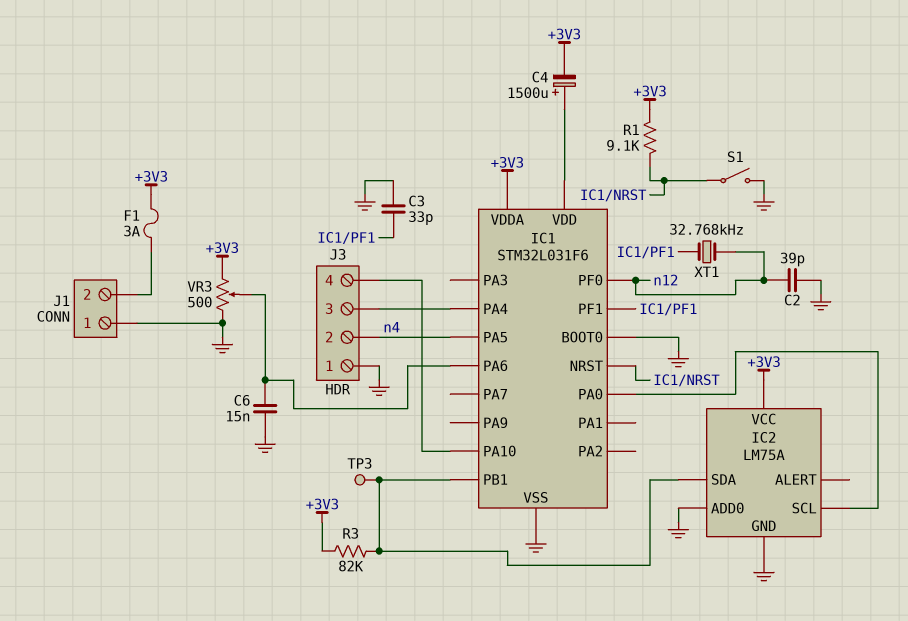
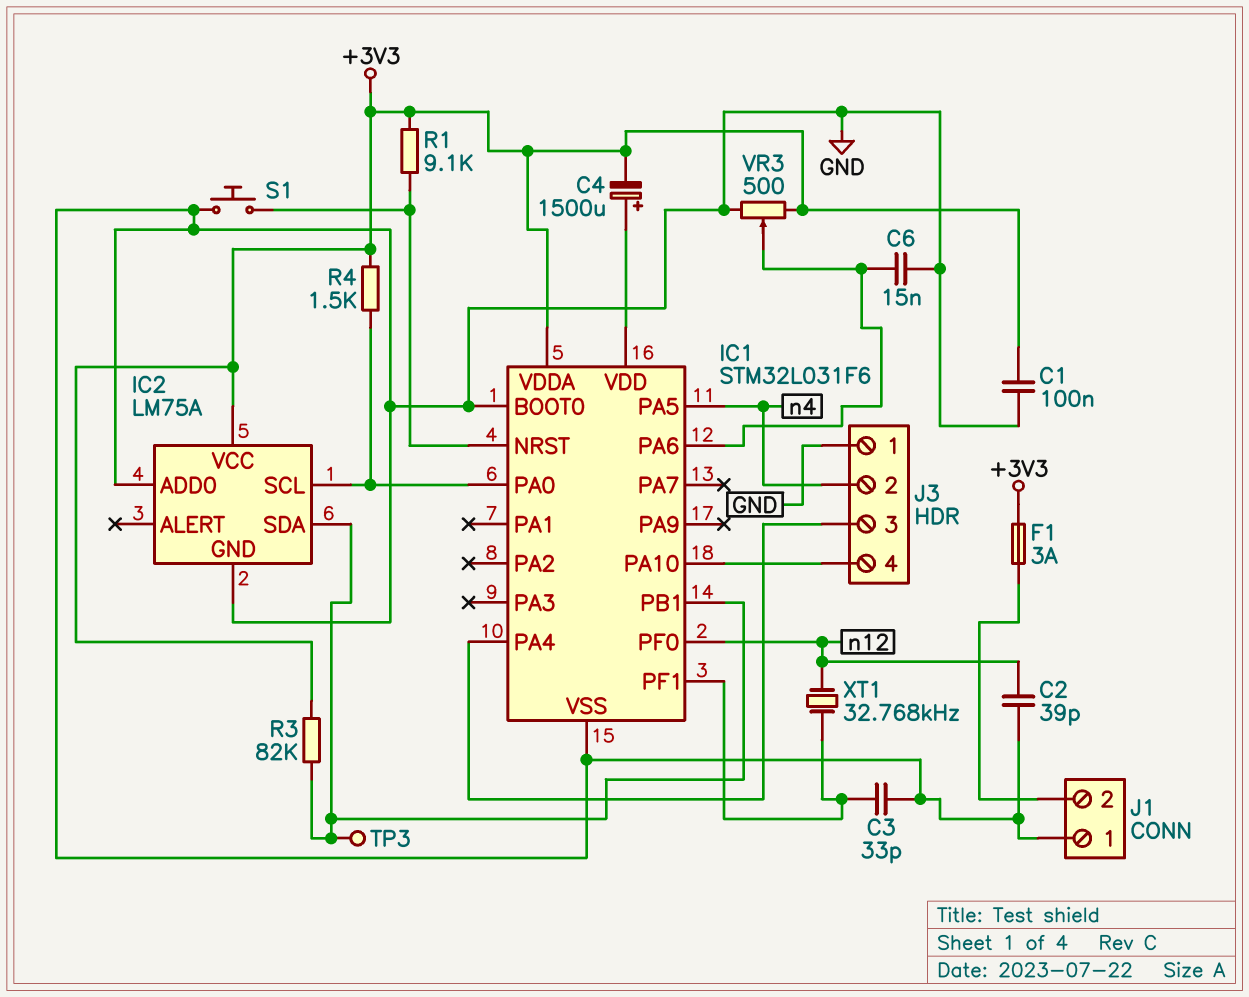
C1: none -> 100nF (+3V3, GND)
R4: none -> 1.5k (+3V3, IC1/PA0)
S1: switch (GND, IC1/NRST) -> button (GND, IC1/NRST)

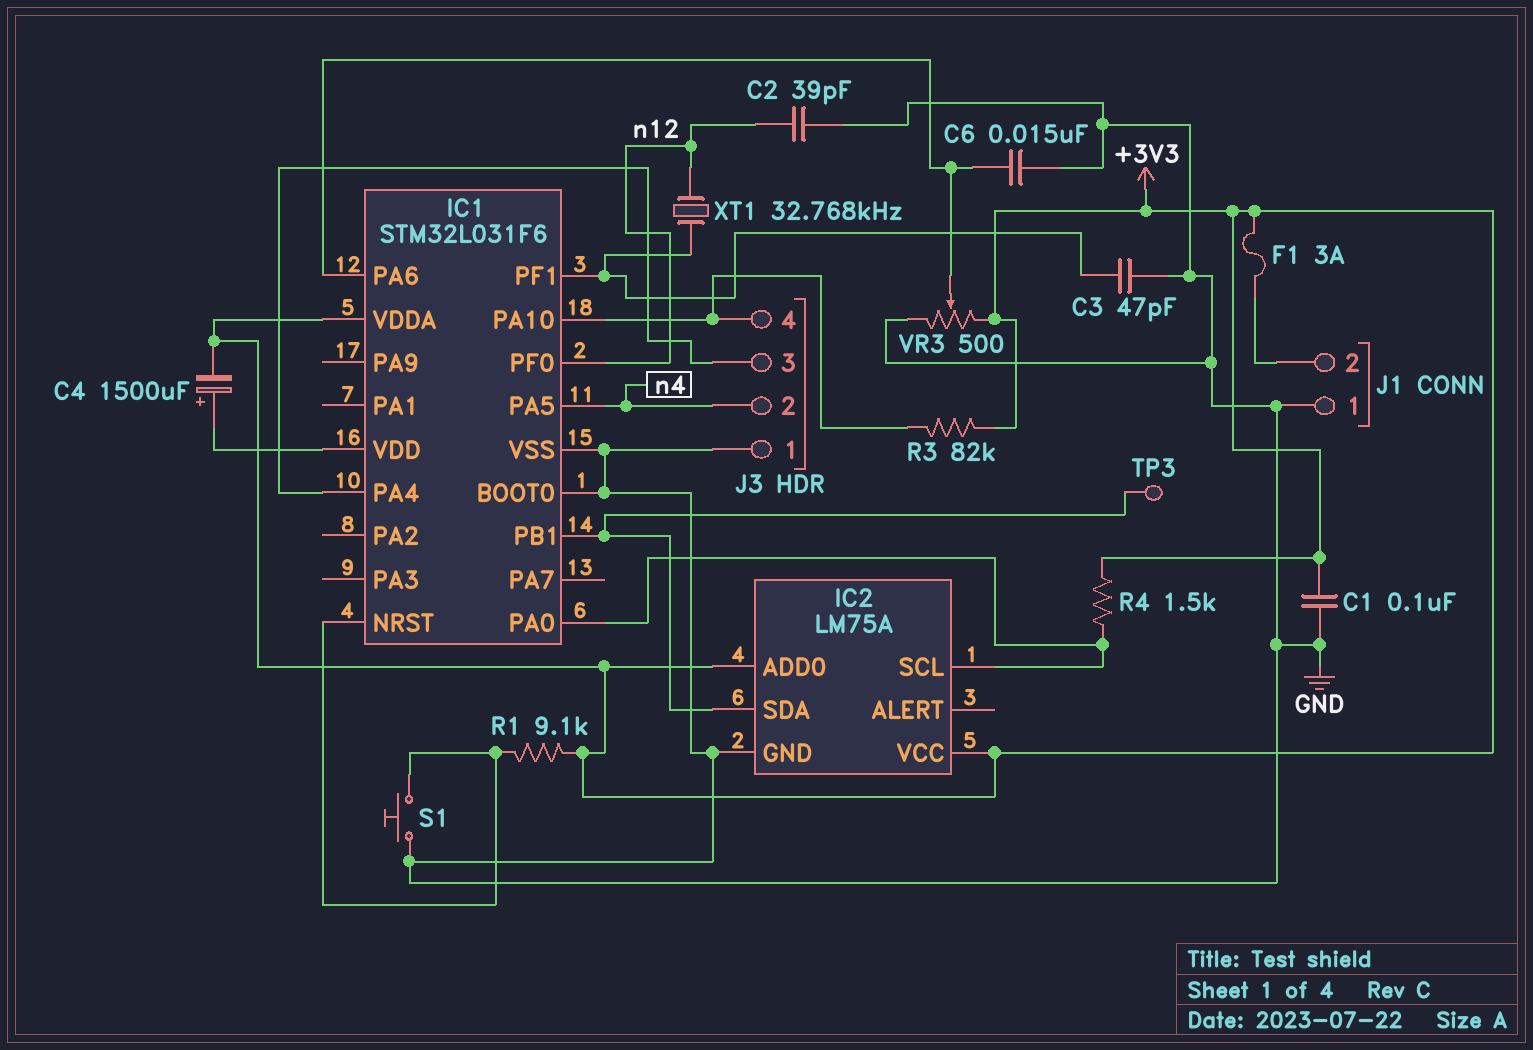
C3: 33pF (GND, IC1/PF1) -> 47pF (GND, IC1/PF1)
IC2 pin ADD0: GND -> +3V3
R3: 82k (+3V3, IC1/PB1) -> 82k (+3V3, IC1/PA10)

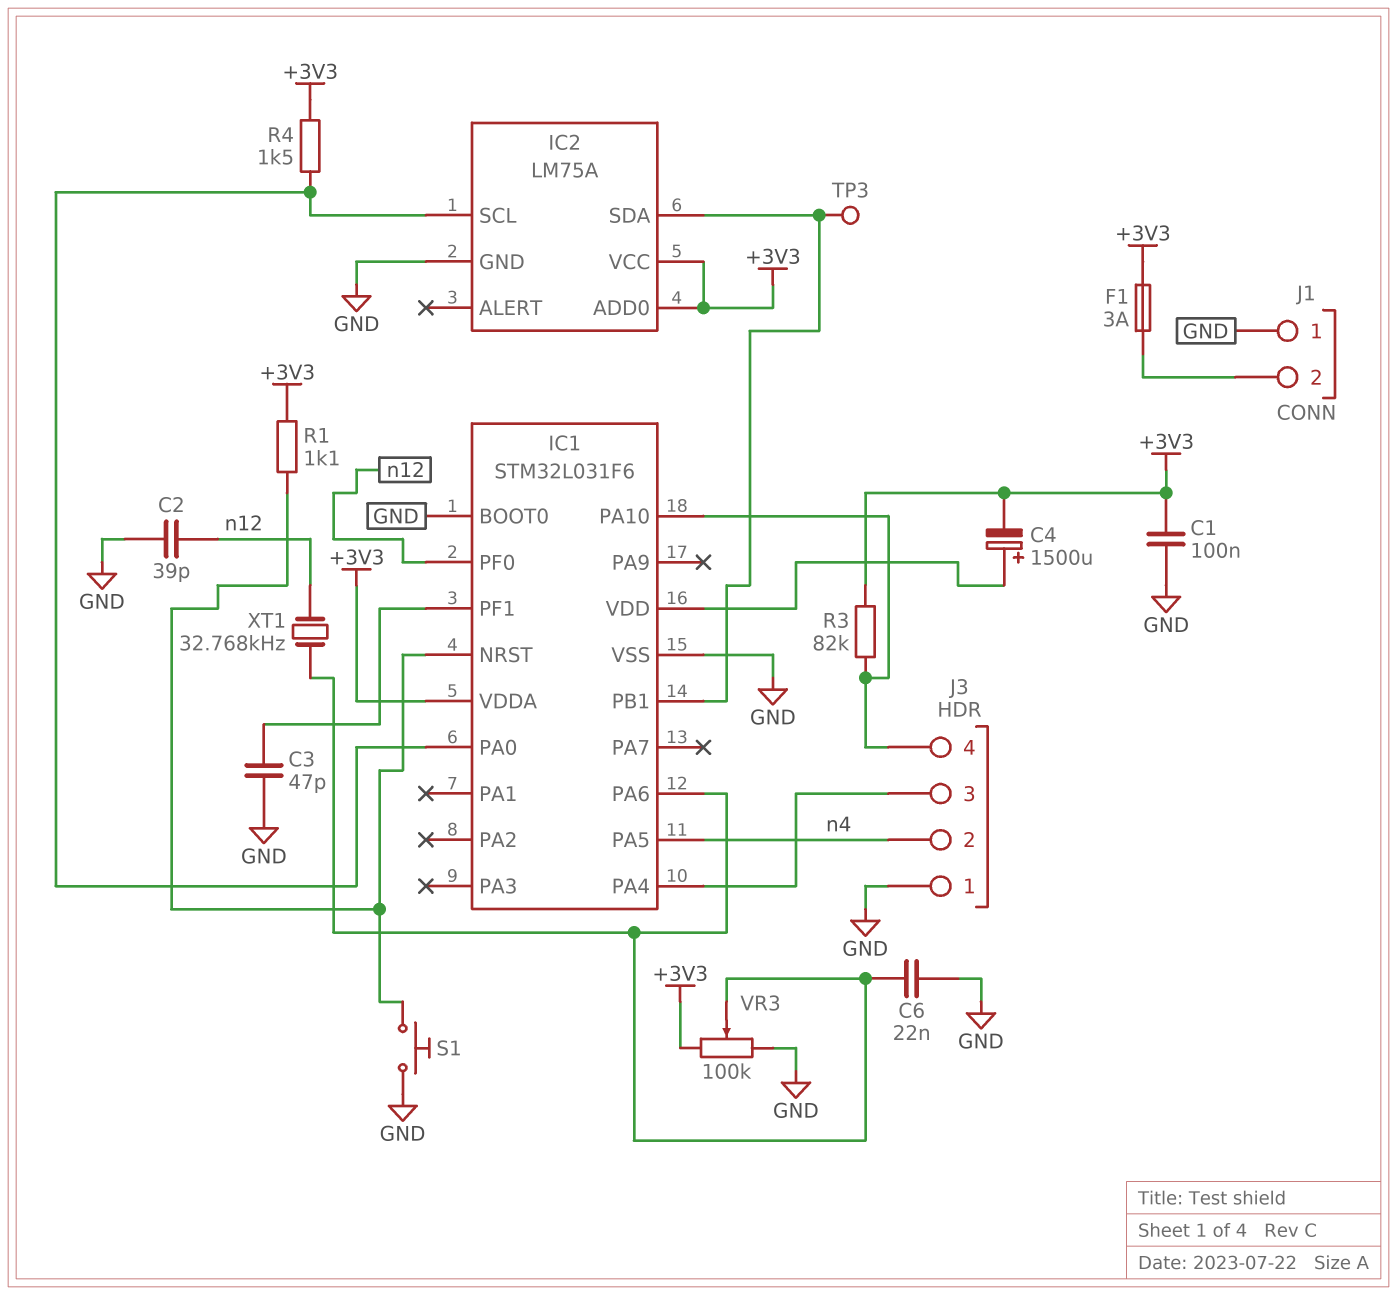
C6: 15nF (GND, IC1/PA6) -> 22nF (GND, IC1/PA6)
R1: 9.1k (+3V3, IC1/NRST) -> 1.1k (+3V3, IC1/NRST)
VR3: 500 (+3V3, GND, wiper IC1/PA6) -> 100k (+3V3, GND, wiper IC1/PA6)
XT1: 32.768kHz (IC1/PF1, n12) -> 32.768kHz (IC1/PA6, n12)

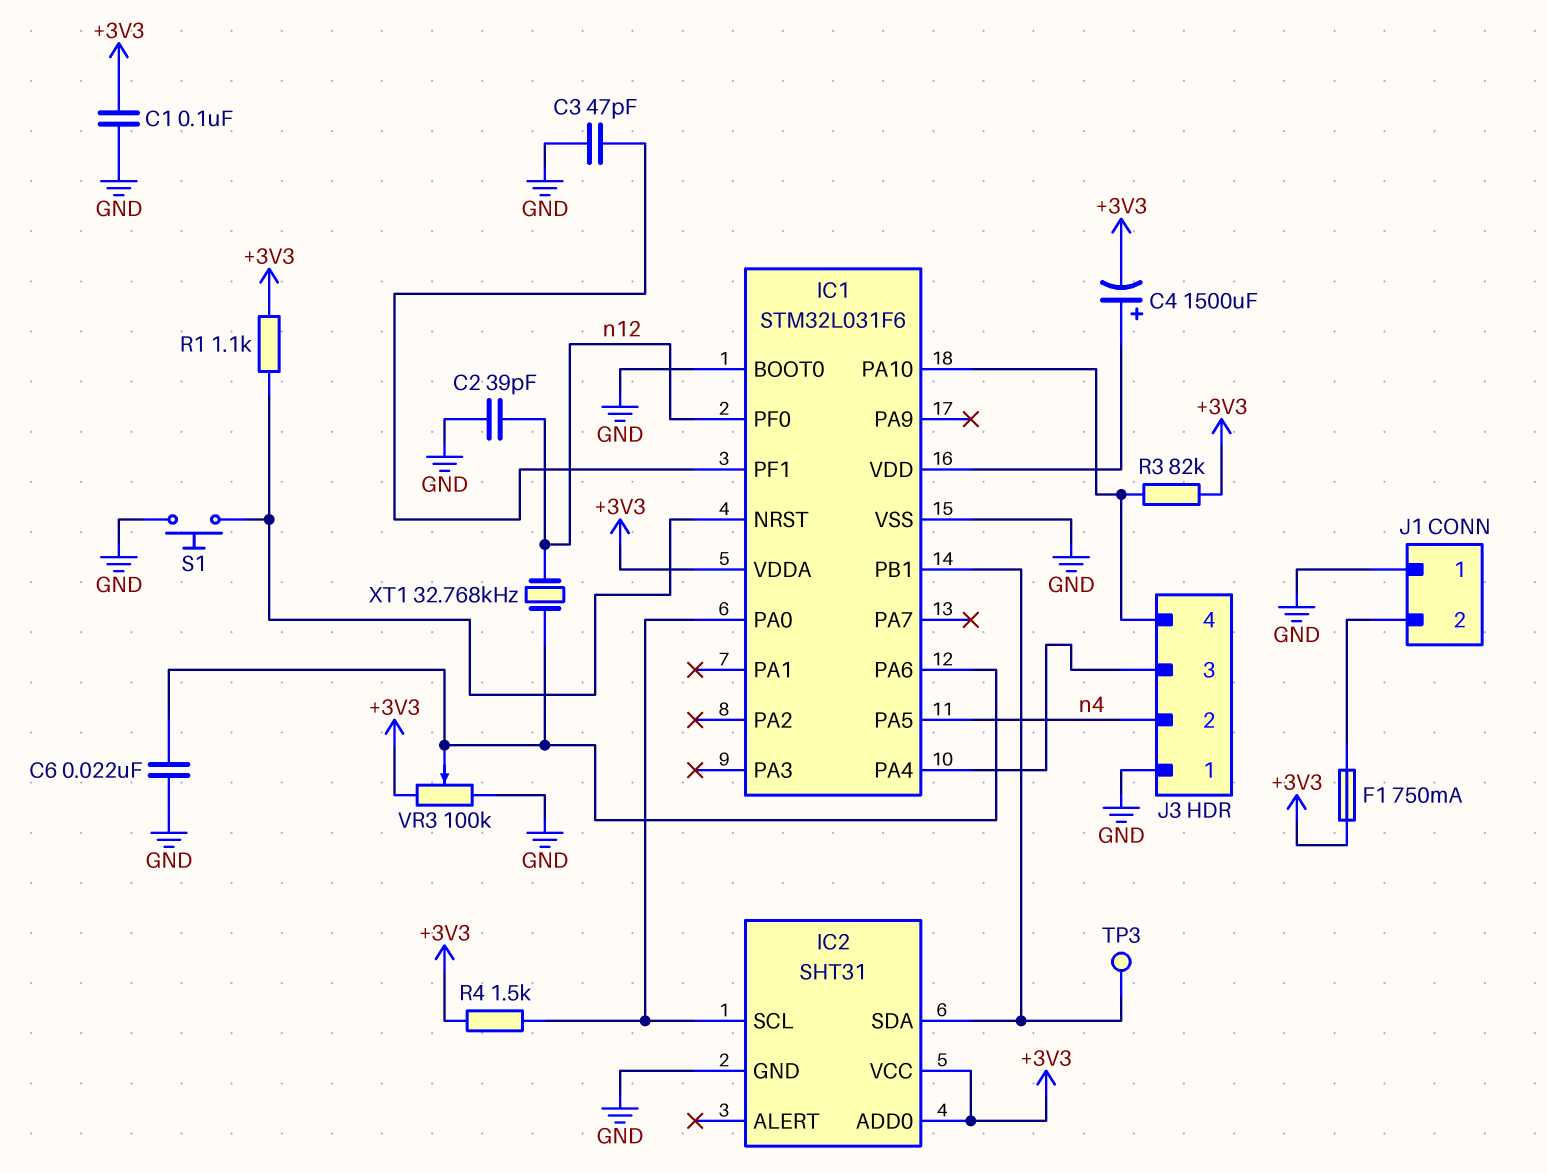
F1: 3A (+3V3, J1/2) -> 750mA (+3V3, J1/2)
IC2: LM75A -> SHT31

